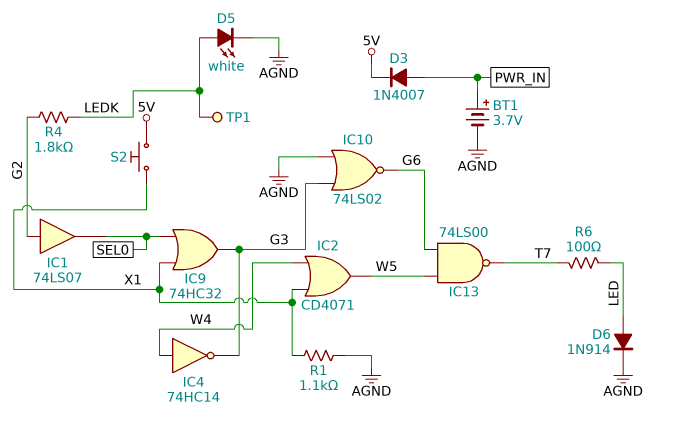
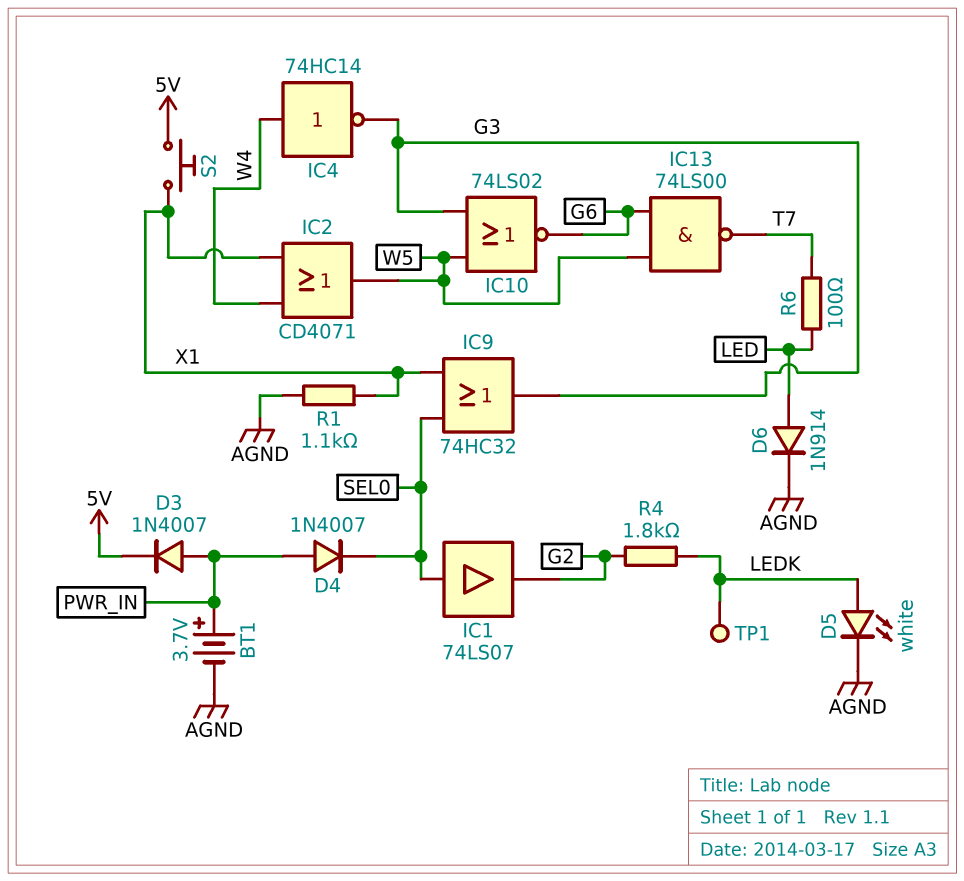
D4: none -> diode 1N4007 (A PWR_IN, K SEL0)
IC1: buffer 74LS07 (in G2, out SEL0) -> buffer 74LS07 (in SEL0, out G2)
IC10: NOR 74LS02 (in AGND, in G3, out G6) -> NOR 74LS02 (in G3, in W5, out G6)

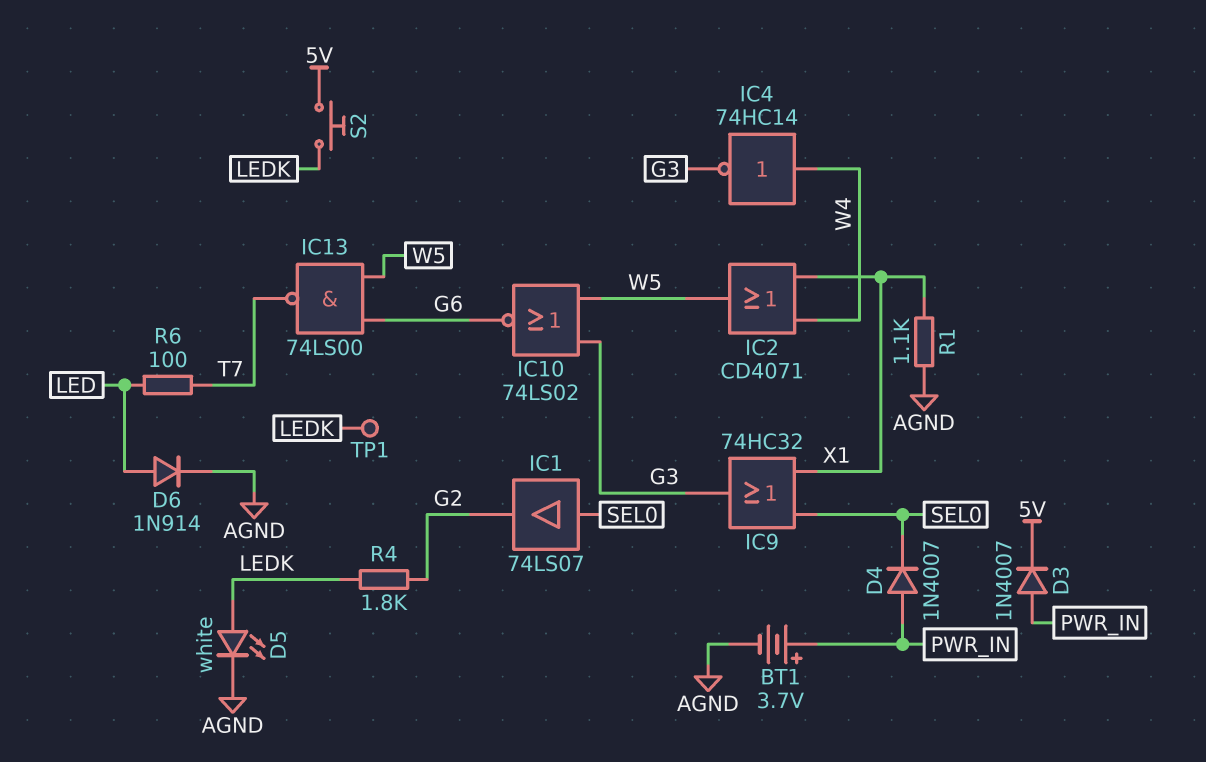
S2: button (5V, X1) -> button (5V, LEDK)

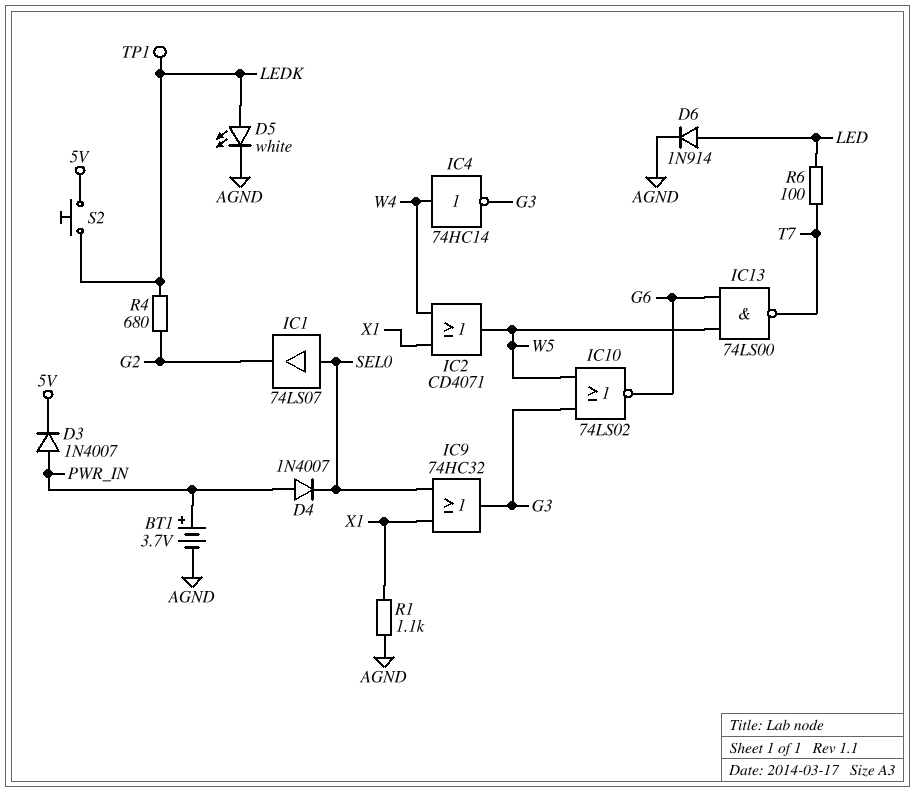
R4: 1.8k (G2, LEDK) -> 680 (G2, LEDK)

